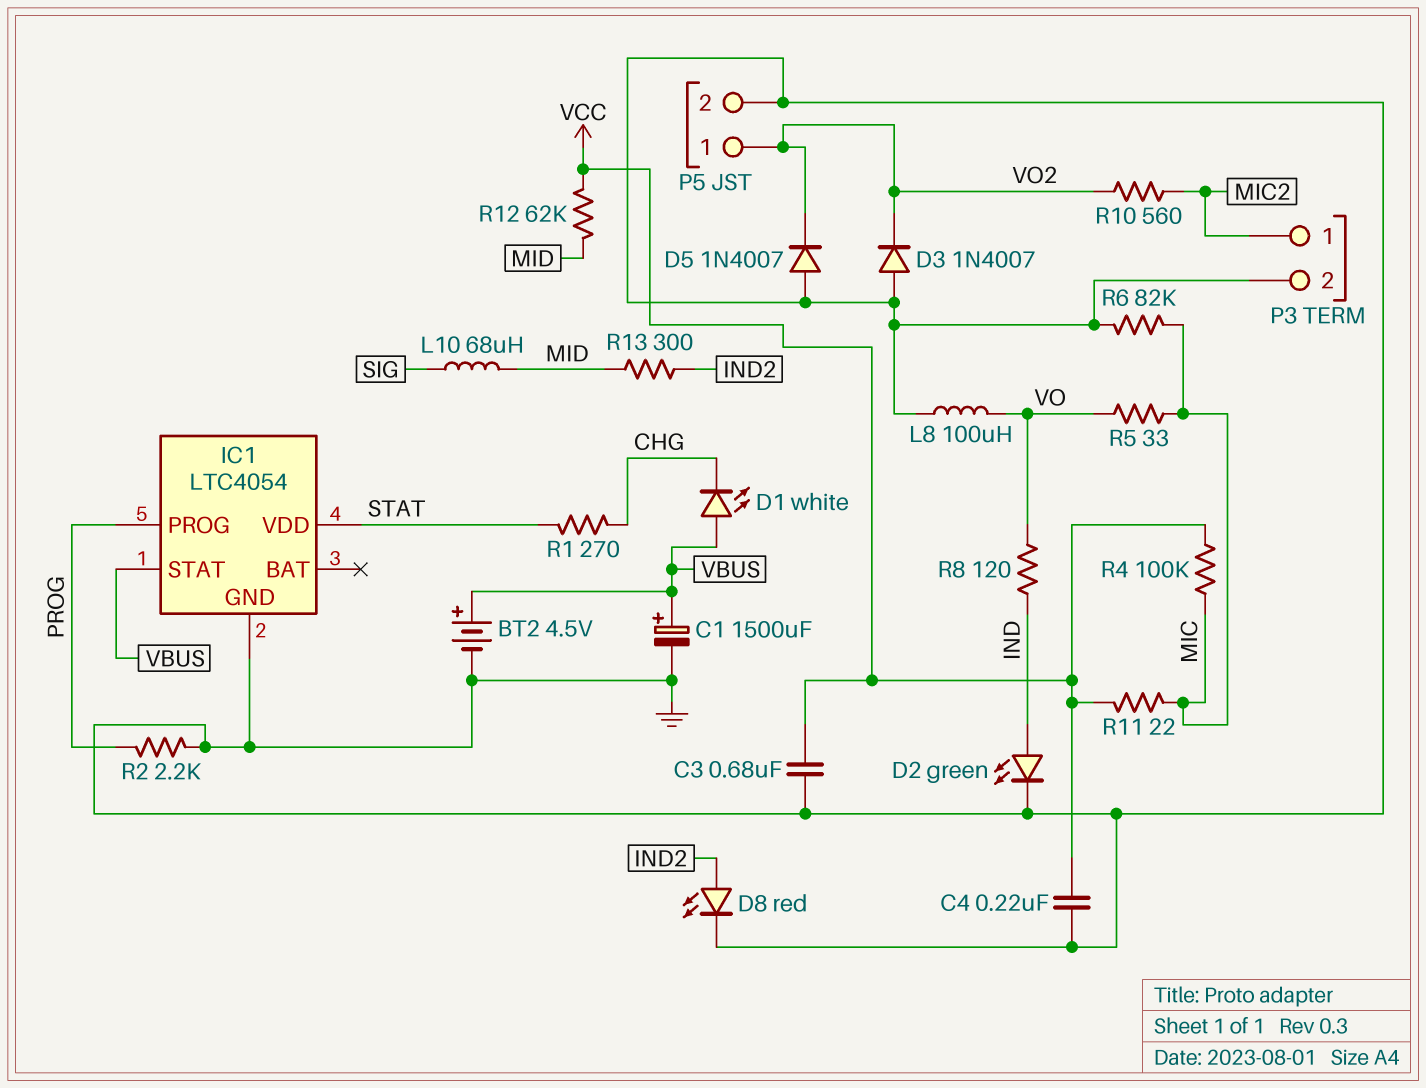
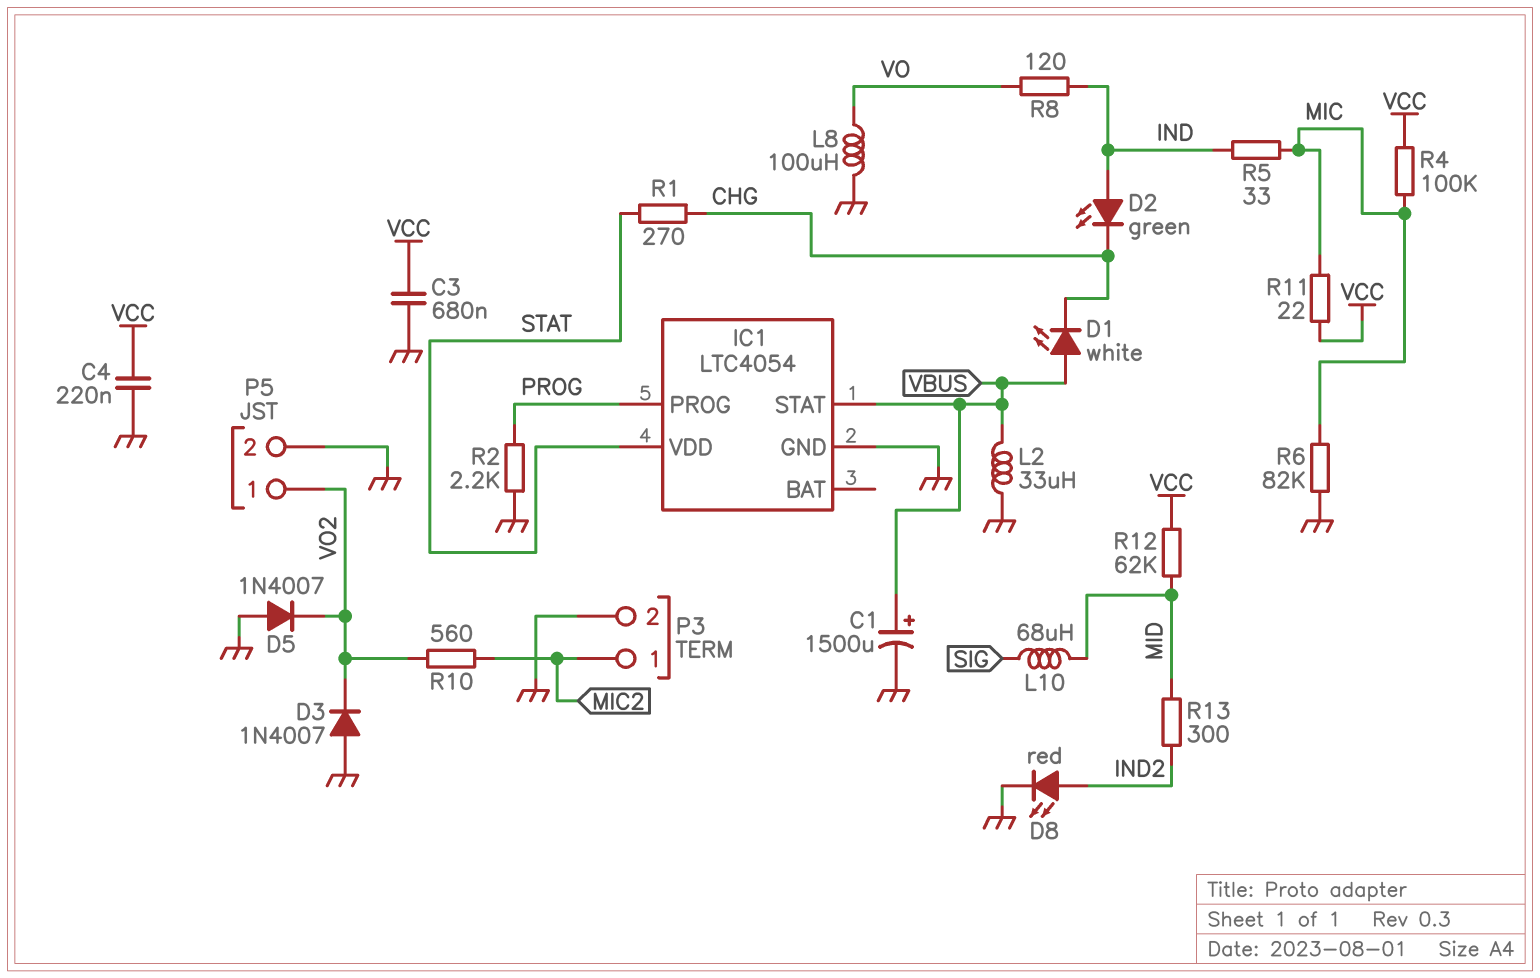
BT2: 4.5V (plus VBUS, minus GND) -> none
D2: LED green (A IND, K GND) -> LED green (A IND, K CHG)
L2: none -> 33uH (GND, VBUS)
R5: 33 (MIC, VO) -> 33 (IND, MIC)

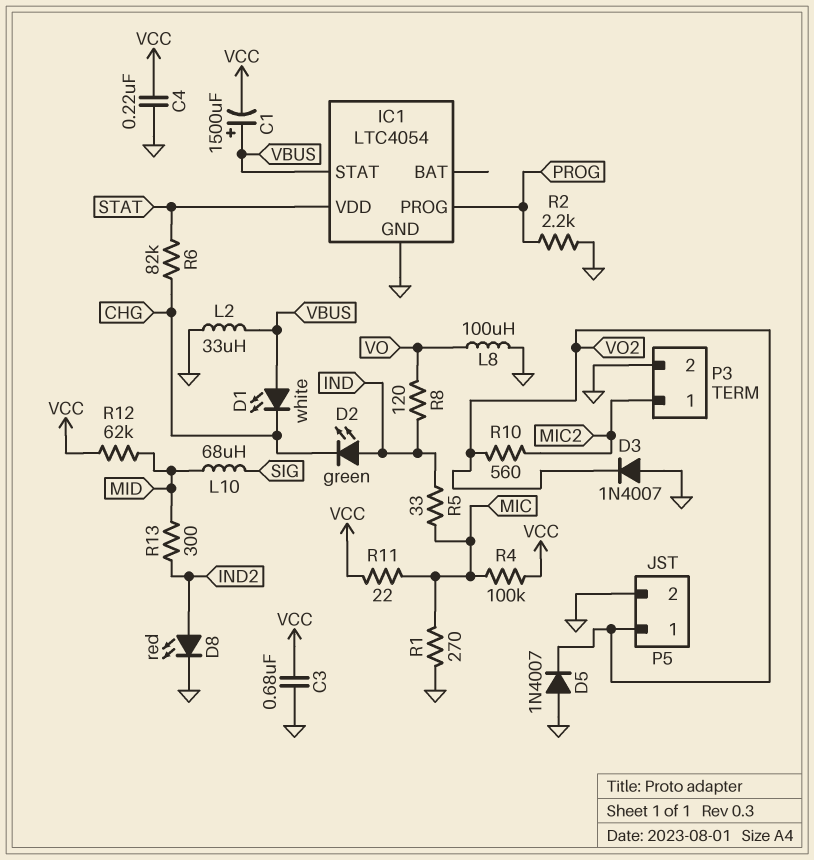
C1: 1500uF (plus VBUS, minus GND) -> 1500uF (plus VBUS, minus VCC)
R1: 270 (CHG, STAT) -> 270 (GND, MIC)
R6: 82k (GND, MIC) -> 82k (CHG, STAT)

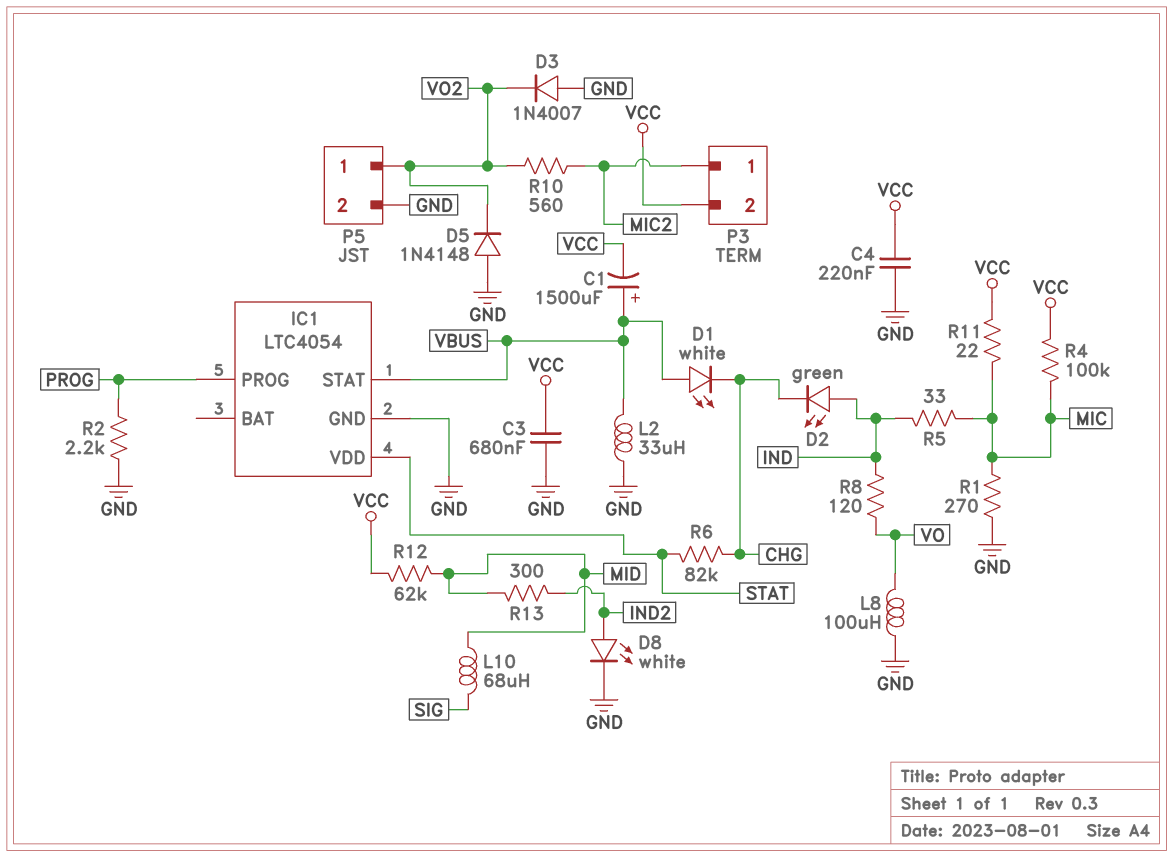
D5: diode 1N4007 (A GND, K VO2) -> diode 1N4148 (A GND, K VO2)
D8: LED red (A IND2, K GND) -> LED white (A IND2, K GND)
P3 pin 2: GND -> VCC

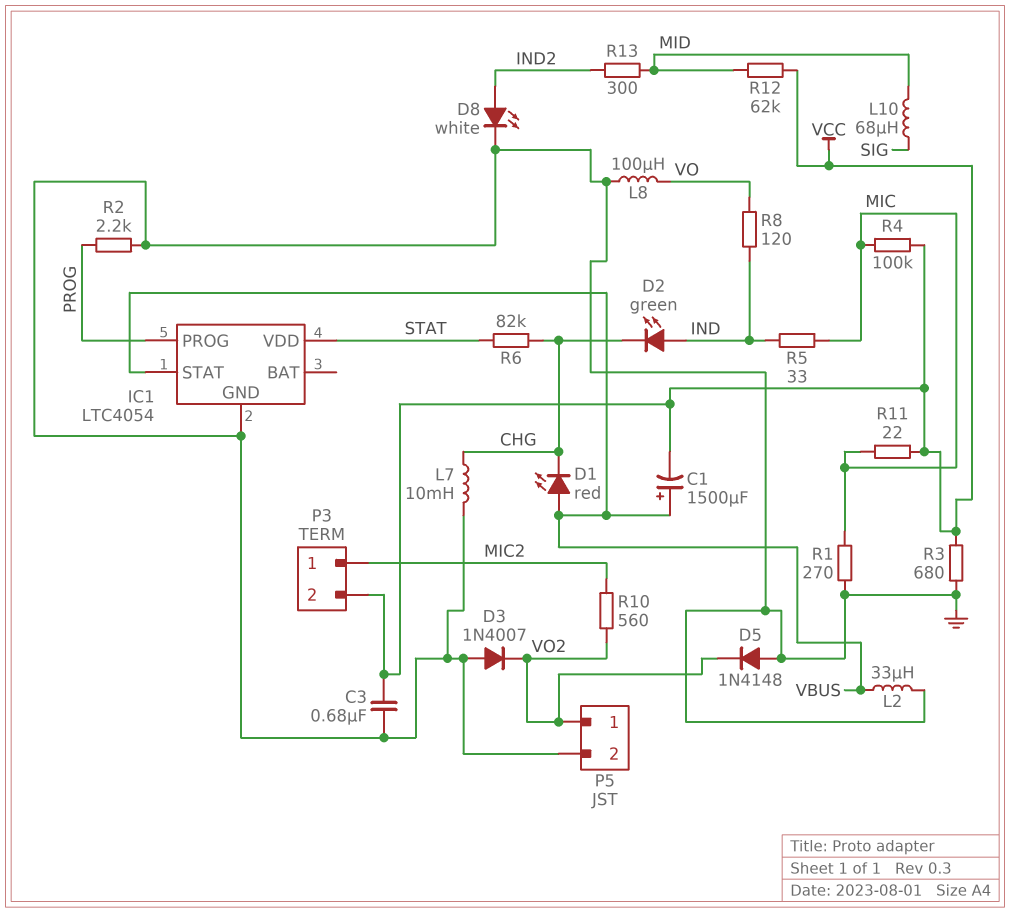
C4: 220nF (GND, VCC) -> none
D1: LED white (A VBUS, K CHG) -> LED red (A VBUS, K CHG)
L7: none -> 10mH (CHG, GND)
R3: none -> 680 (GND, VCC)

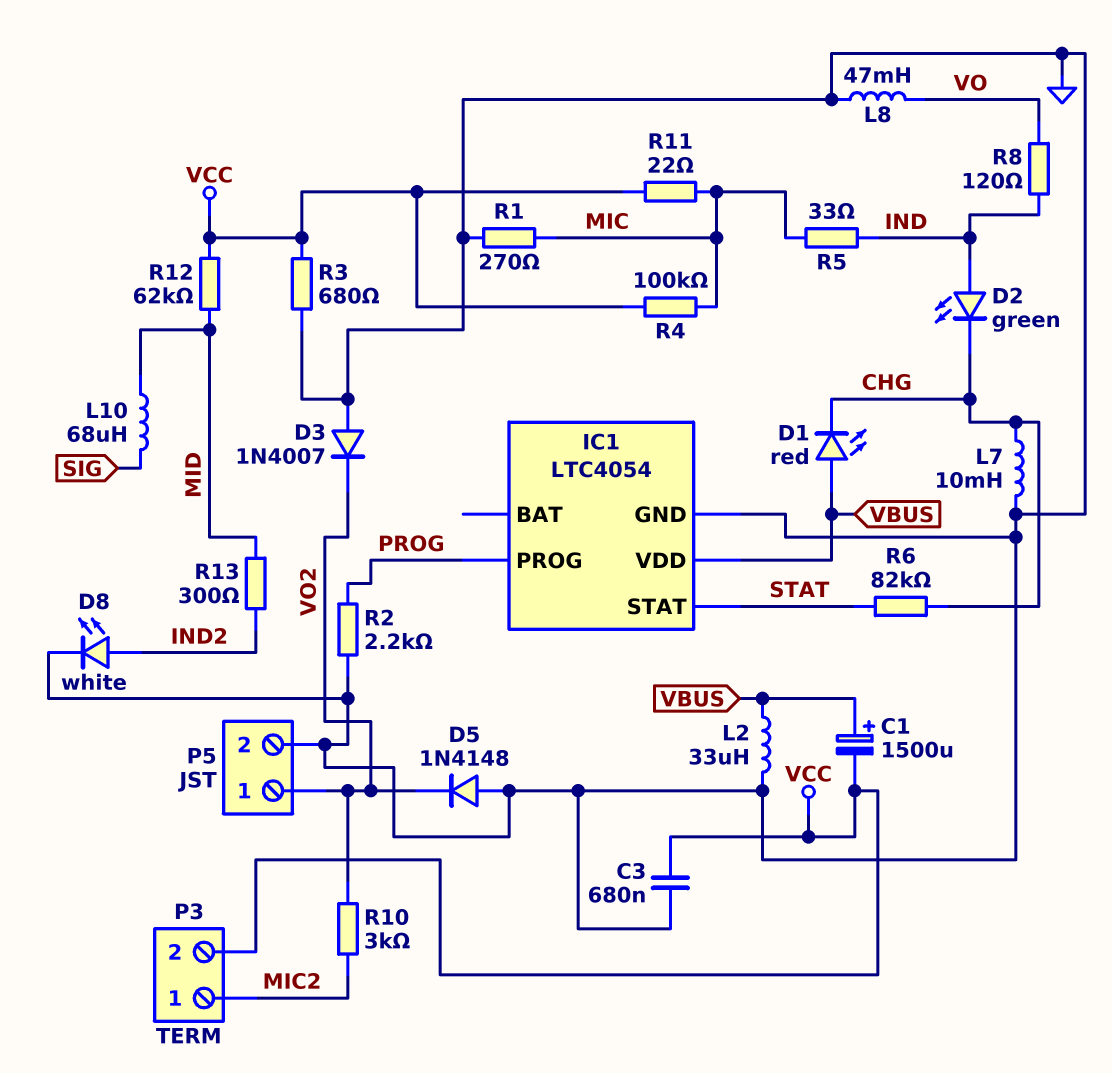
IC1 pin STAT: VBUS -> STAT
IC1 pin VDD: STAT -> VBUS
L8: 100uH (GND, VO) -> 47mH (GND, VO)
R10: 560 (MIC2, VO2) -> 3k (MIC2, VO2)

